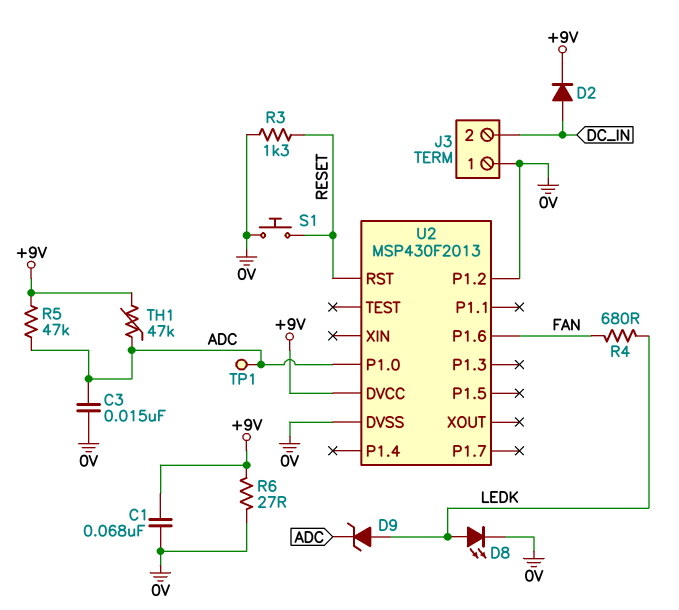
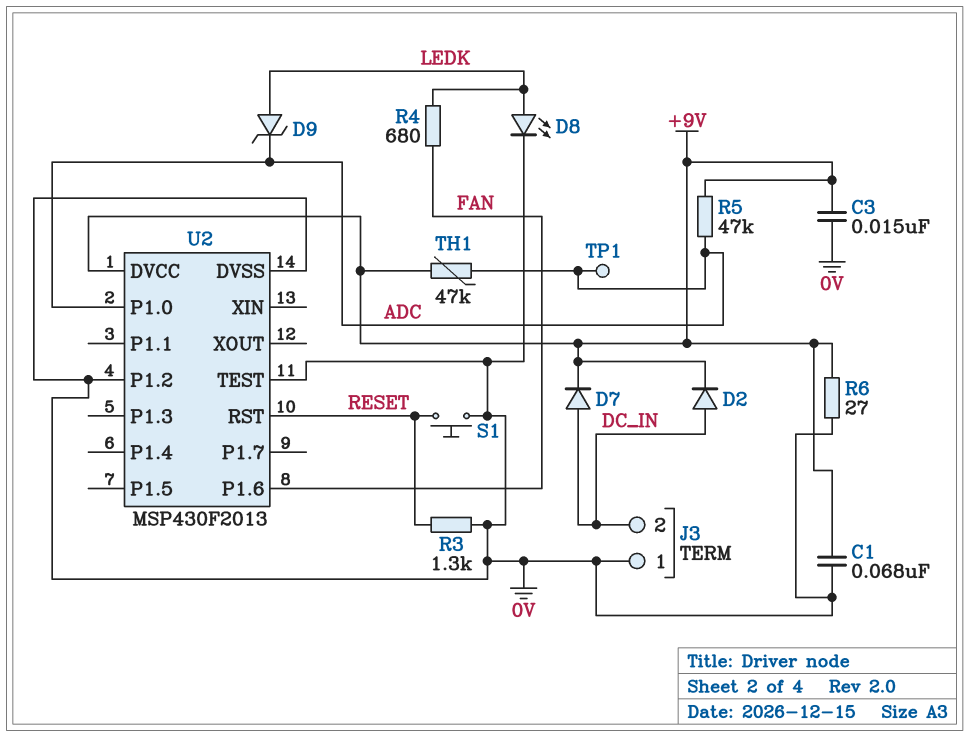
C3: 15nF (0V, ADC) -> 15nF (+9V, 0V)
D7: none -> diode (A DC_IN, K +9V)
U2 pin TEST: none -> 0V

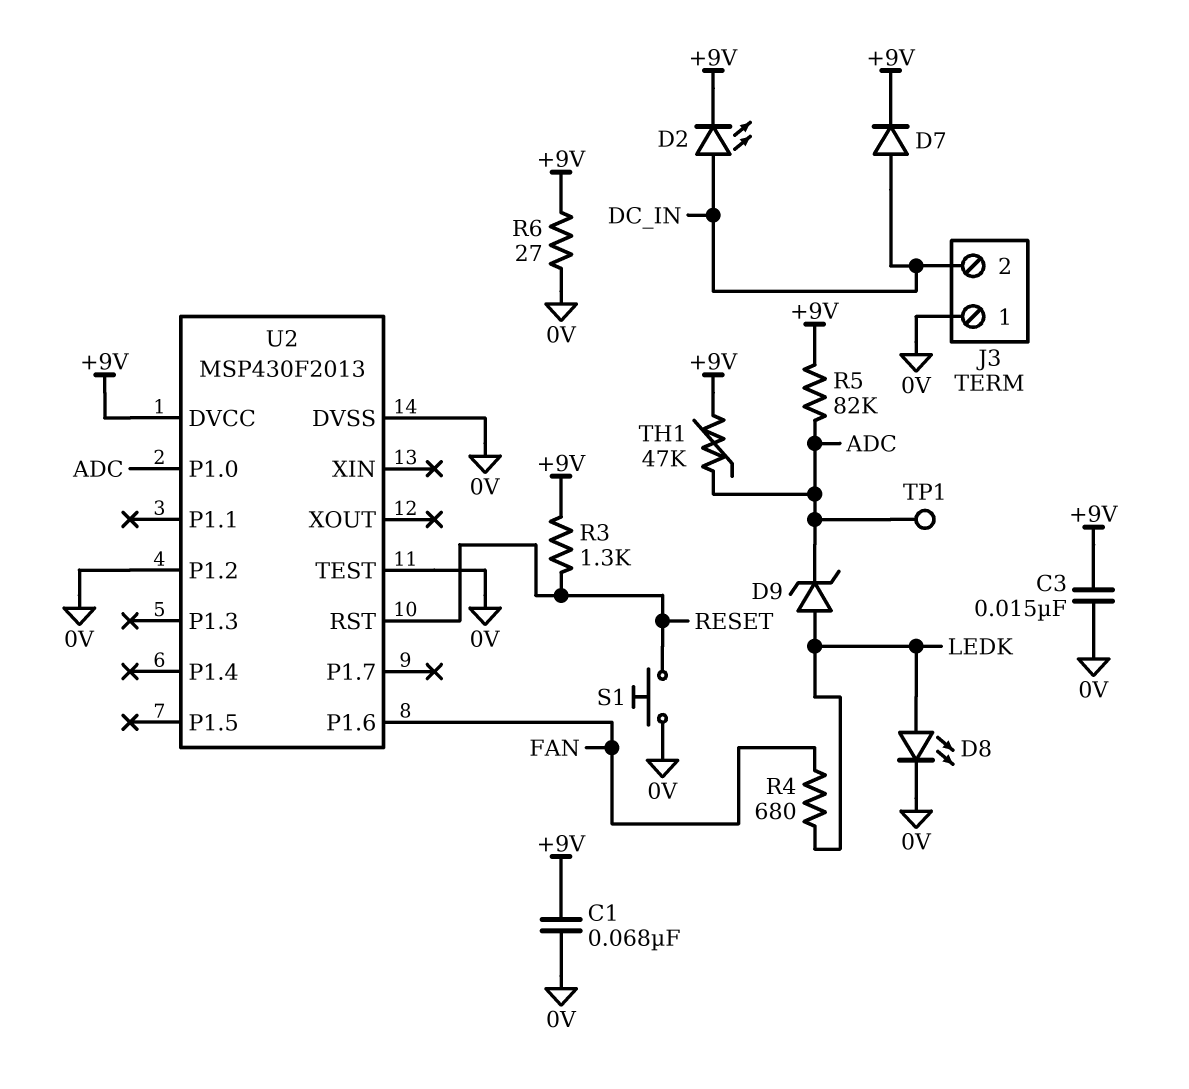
D2: diode (A DC_IN, K +9V) -> LED (A DC_IN, K +9V)
R3: 1.3k (0V, RESET) -> 1.3k (+9V, RESET)
R5: 47k (+9V, ADC) -> 82k (+9V, ADC)

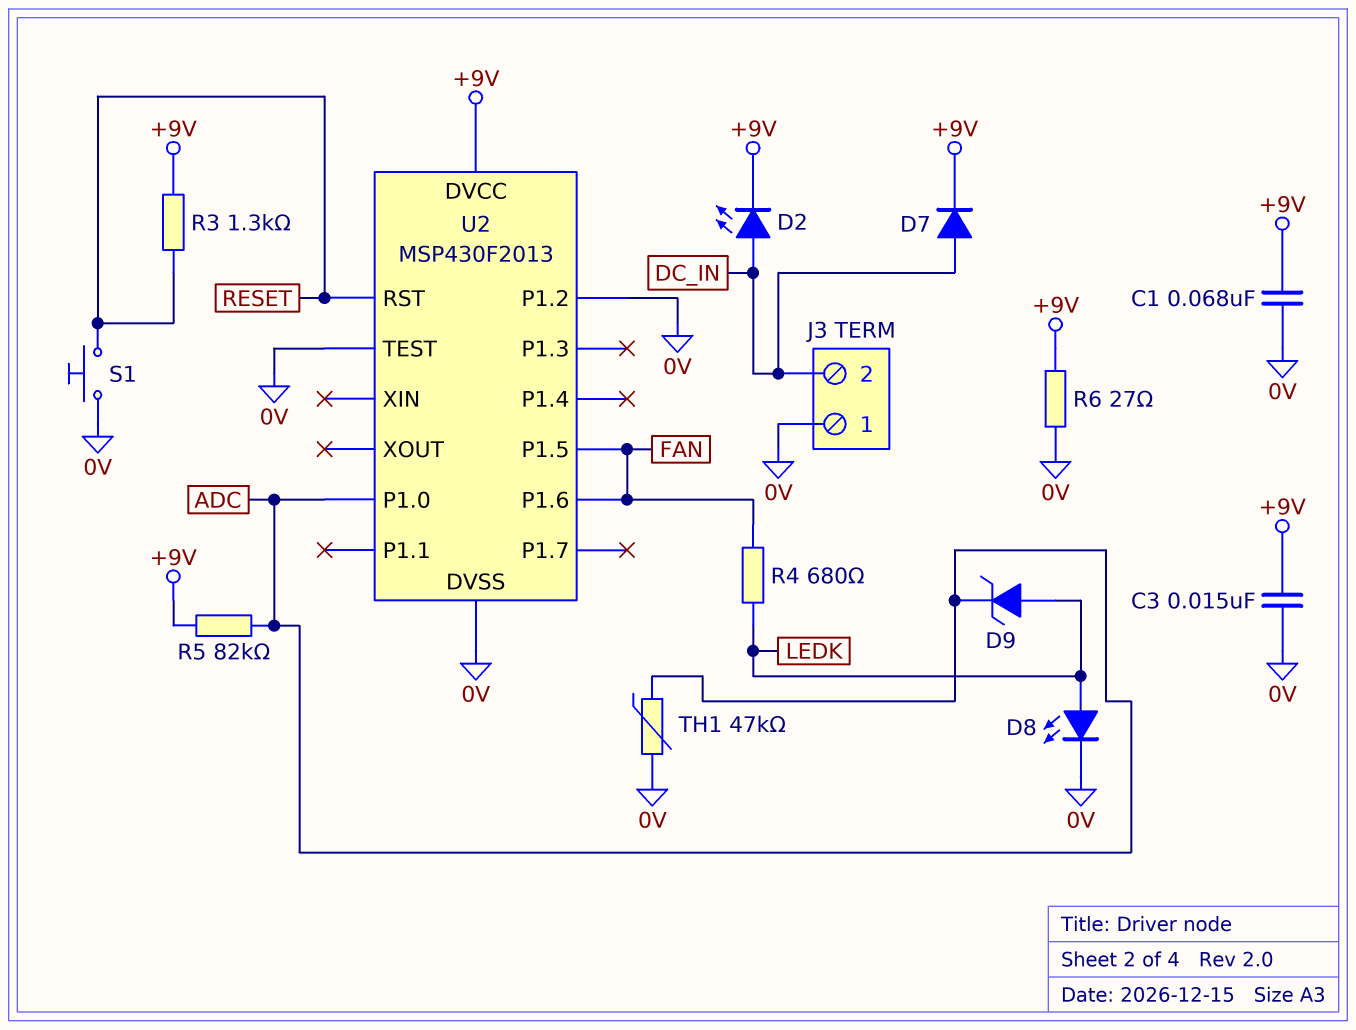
TH1: 47k (+9V, ADC) -> 47k (0V, ADC)
TP1: test point (ADC) -> none
U2 pin P1.5: none -> FAN

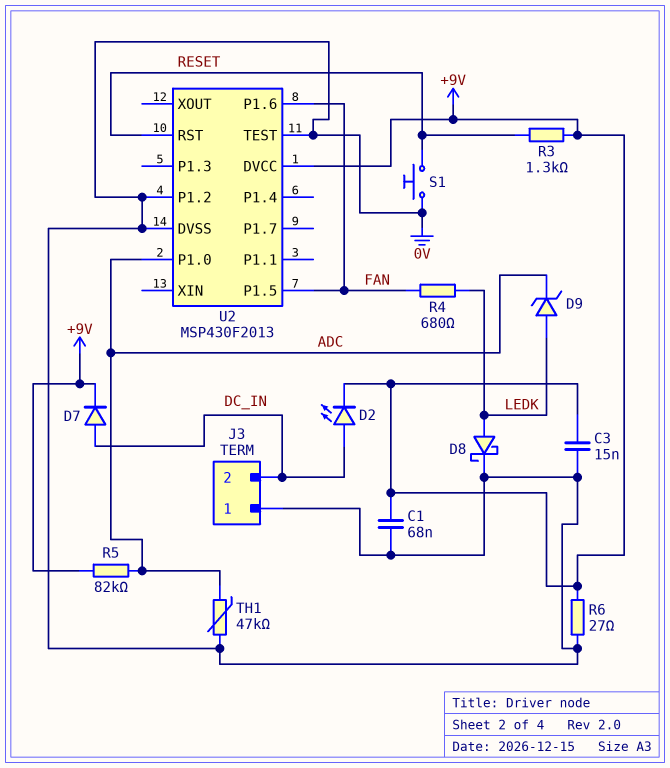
D8: LED (A LEDK, K 0V) -> schottky (A LEDK, K 0V)

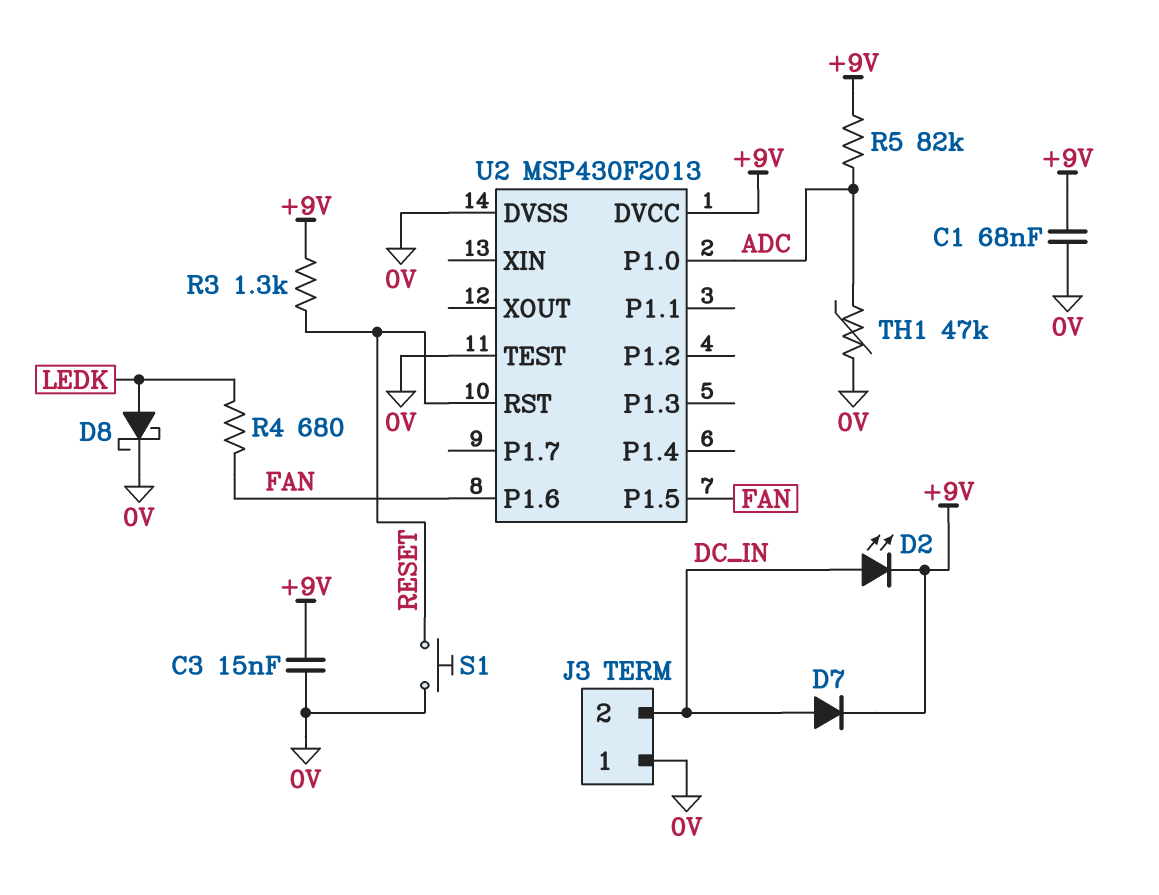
D9: zener (A LEDK, K ADC) -> none
R6: 27 (+9V, 0V) -> none
U2 pin P1.2: 0V -> none

